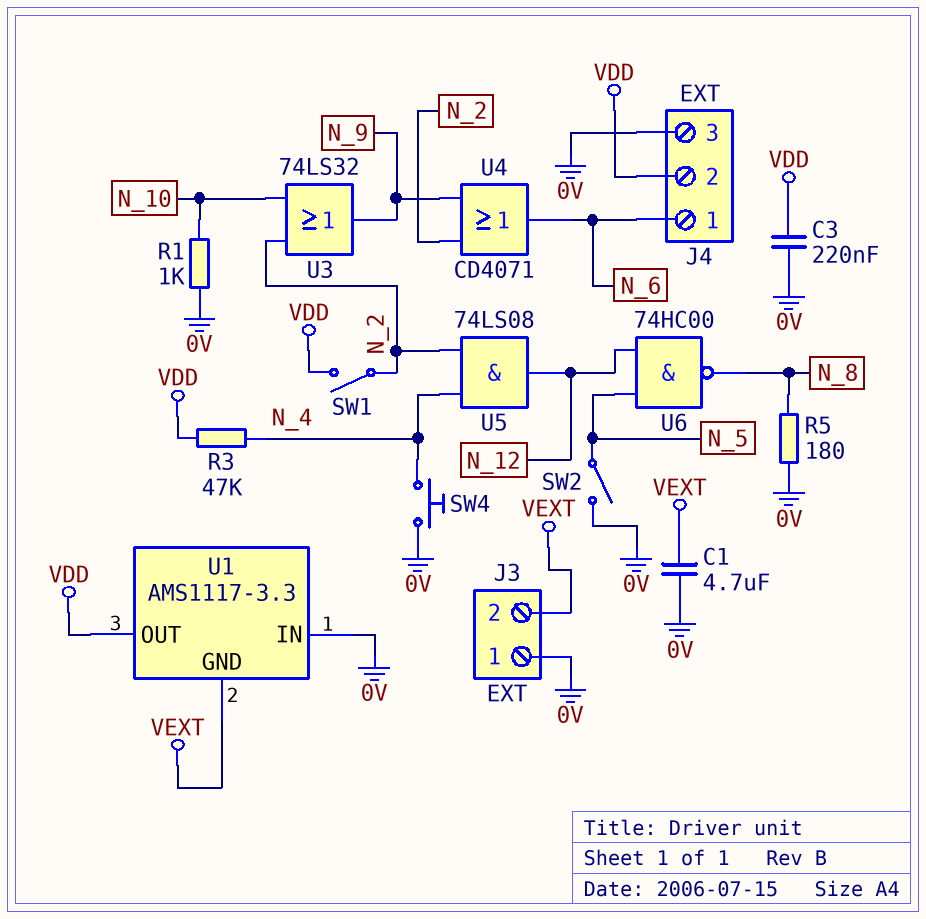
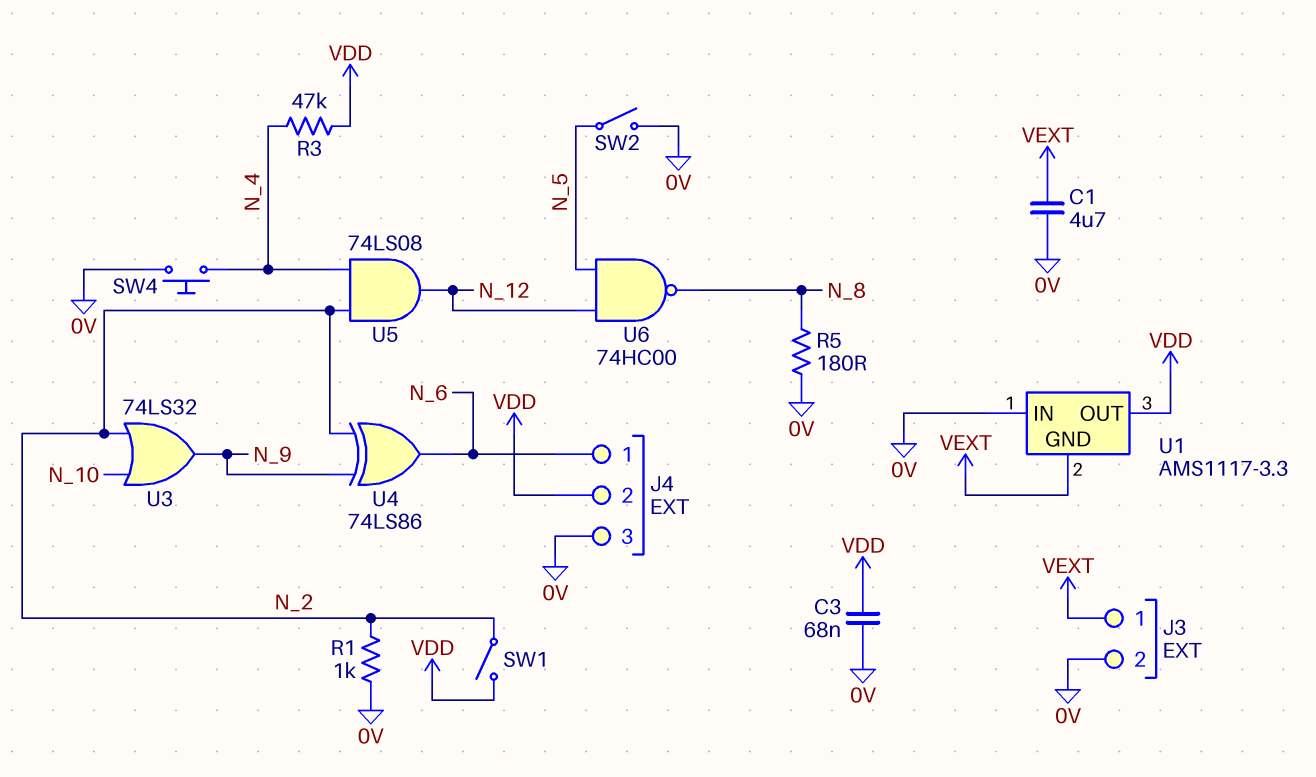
C3: 220nF (0V, VDD) -> 68nF (0V, VDD)
J3 pin 1: 0V -> VEXT
J3 pin 2: VEXT -> 0V
R1: 1k (0V, N_10) -> 1k (0V, N_2)
U4: OR CD4071 (in N_2, in N_9, out N_6) -> XOR 74LS86 (in N_2, in N_9, out N_6)

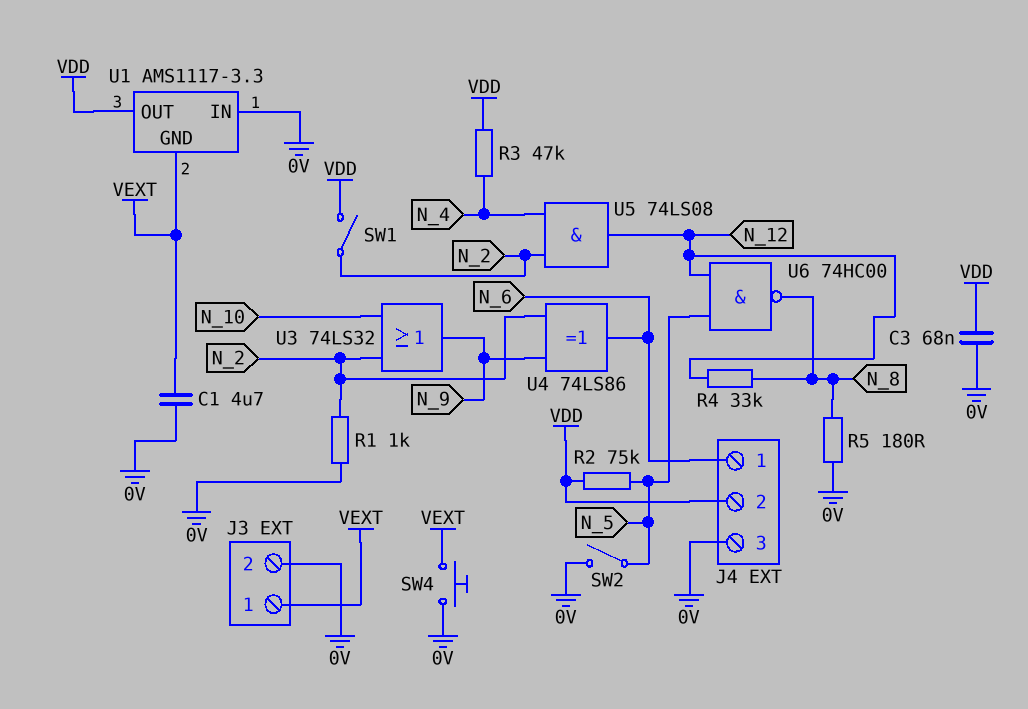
R2: none -> 75k (N_5, VDD)
R4: none -> 33k (N_8, N_12)
SW4: button (0V, N_4) -> button (0V, VEXT)

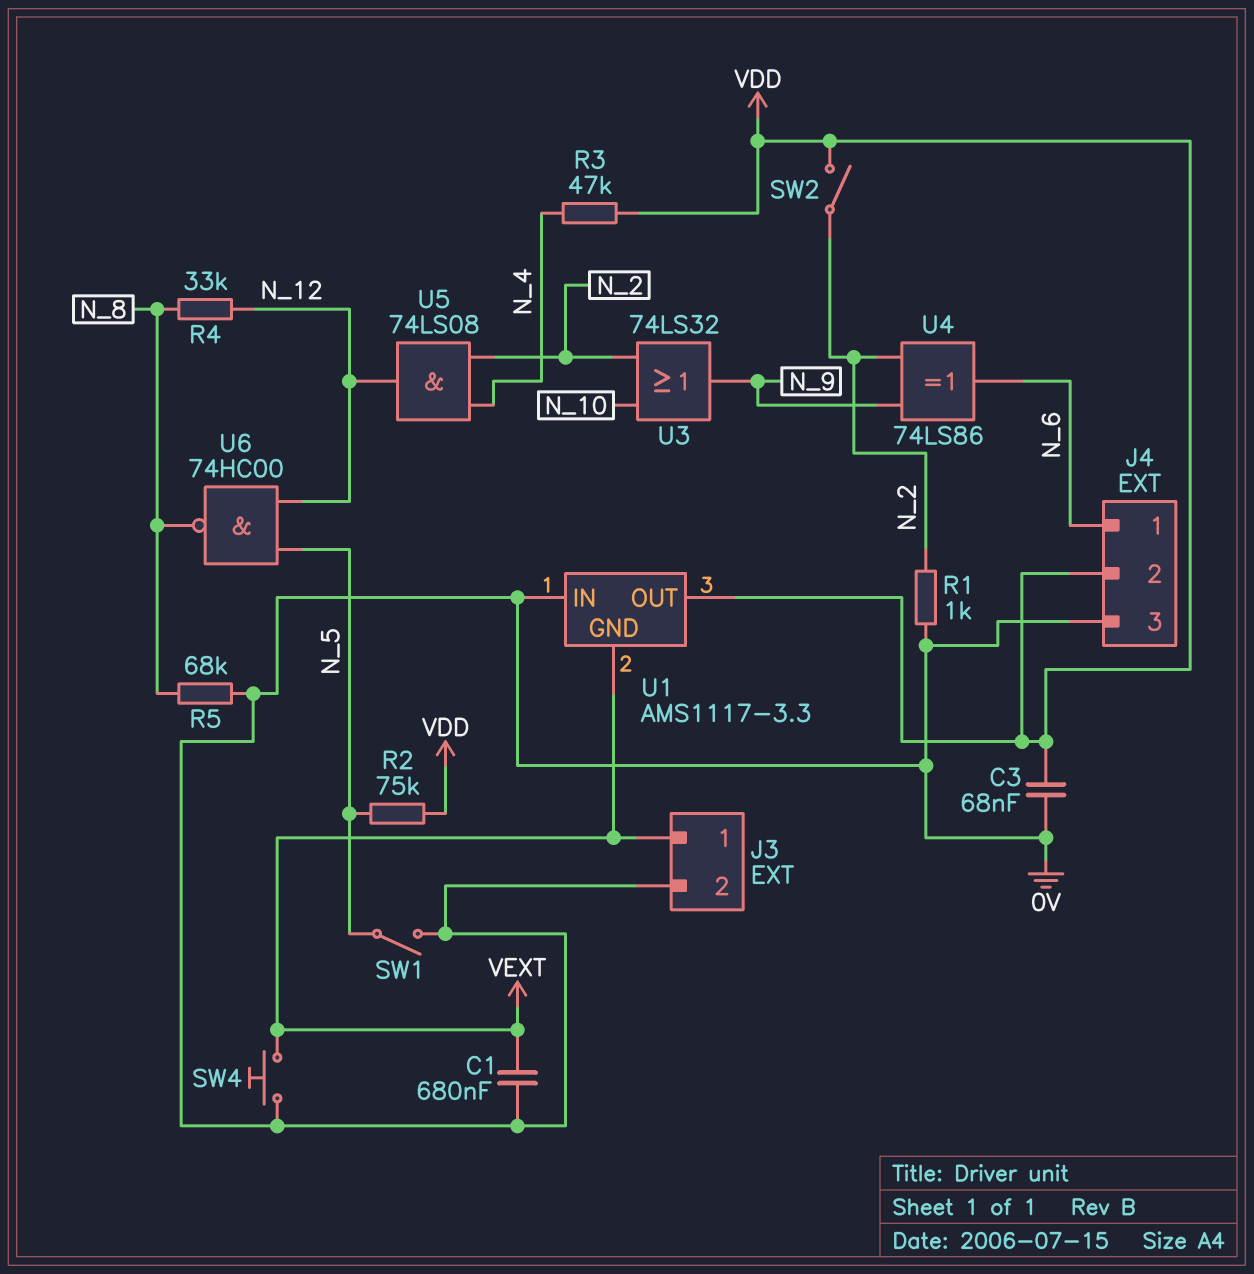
C1: 4.7uF (0V, VEXT) -> 680nF (0V, VEXT)
R5: 180 (0V, N_8) -> 68k (0V, N_8)
SW1: switch (N_2, VDD) -> switch (0V, N_5)
SW2: switch (0V, N_5) -> switch (N_2, VDD)

